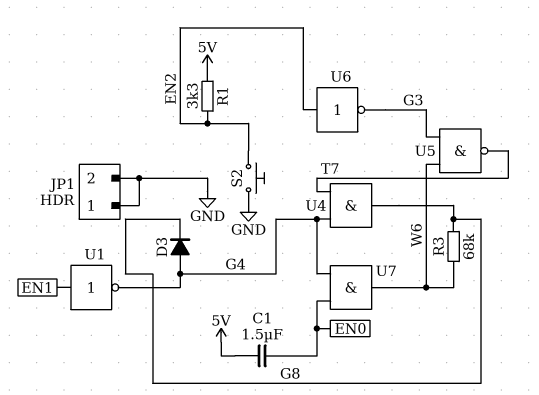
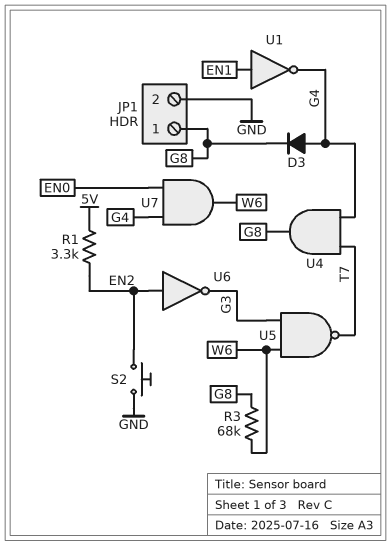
C1: 1.5uF (5V, EN0) -> none
JP1 pin 1: GND -> G8

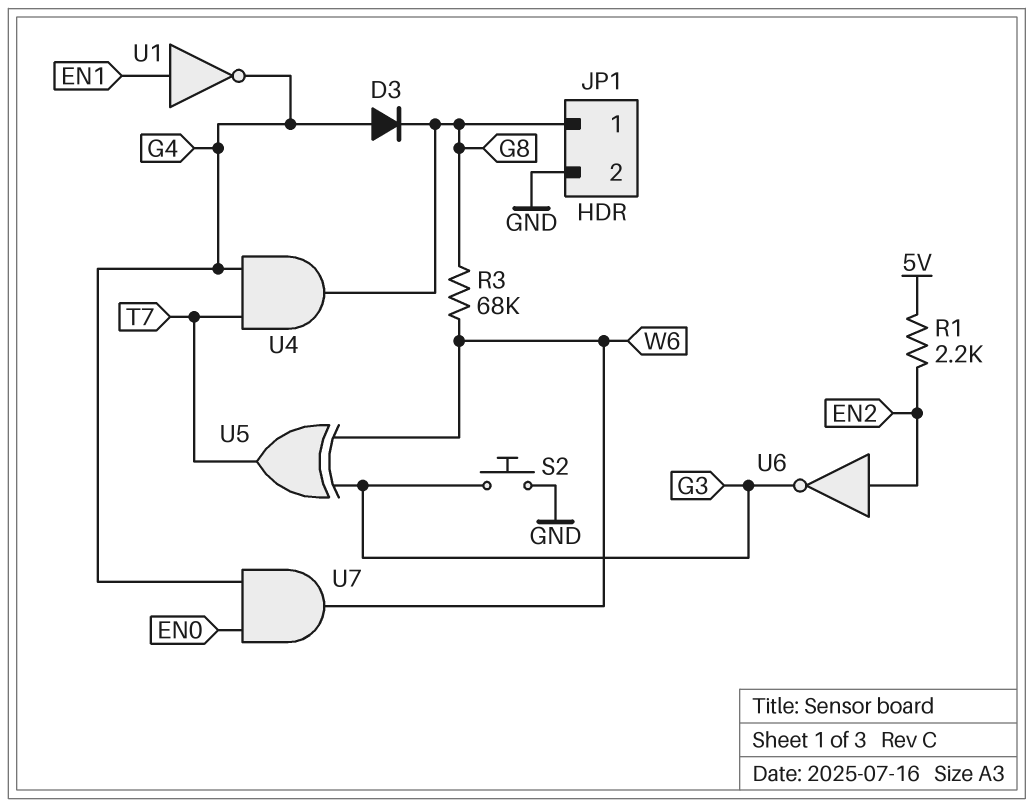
R1: 3.3k (5V, EN2) -> 2.2k (5V, EN2)
S2: button (EN2, GND) -> button (G3, GND)
U5: NAND (in G3, in W6, out T7) -> XOR (in G3, in W6, out T7)

